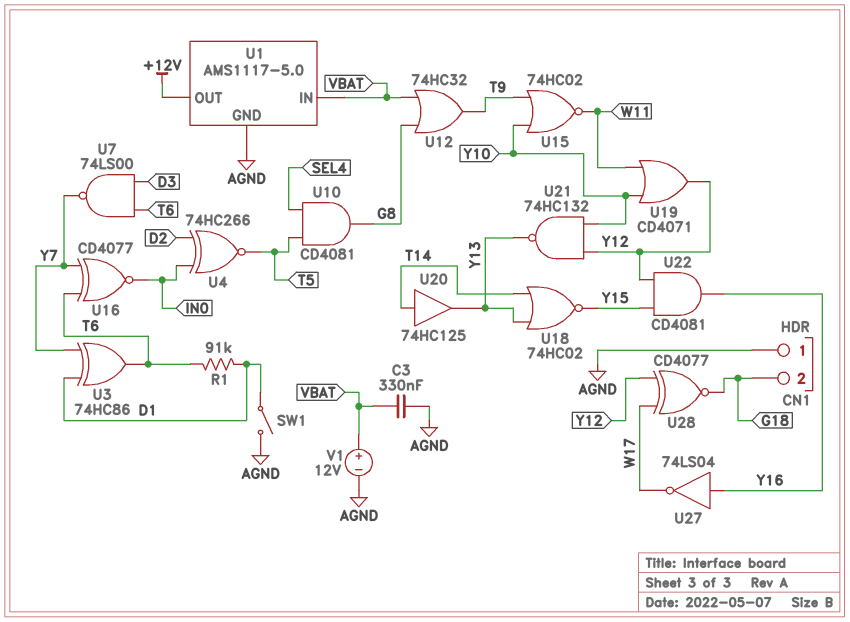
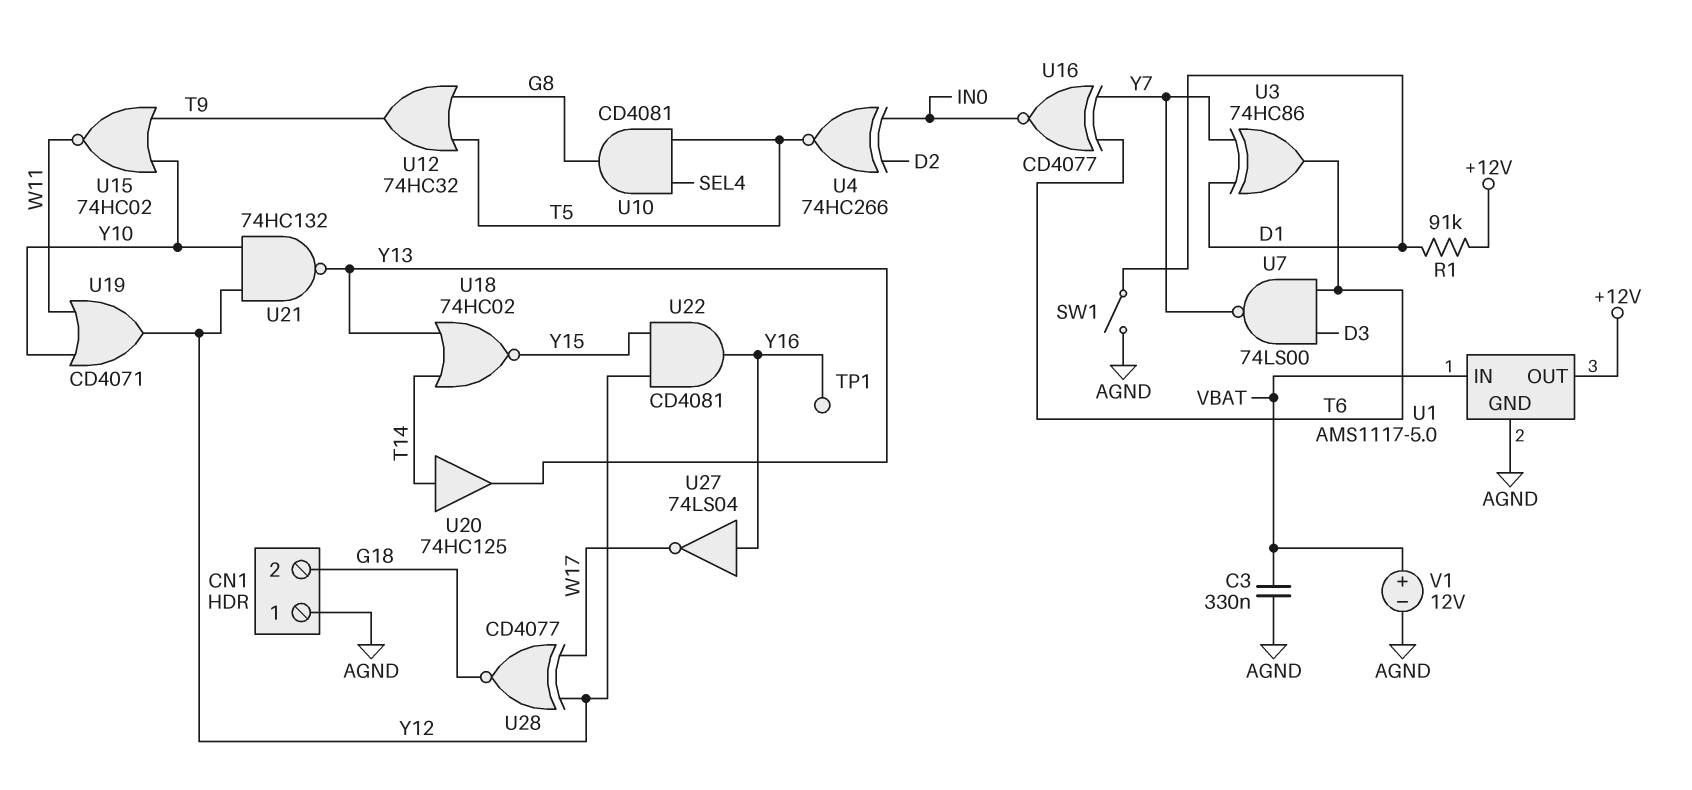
R1: 91k (D1, T6) -> 91k (+12V, D1)
TP1: none -> test point (Y16)
U12: OR 74HC32 (in G8, in VBAT, out T9) -> OR 74HC32 (in G8, in T5, out T9)

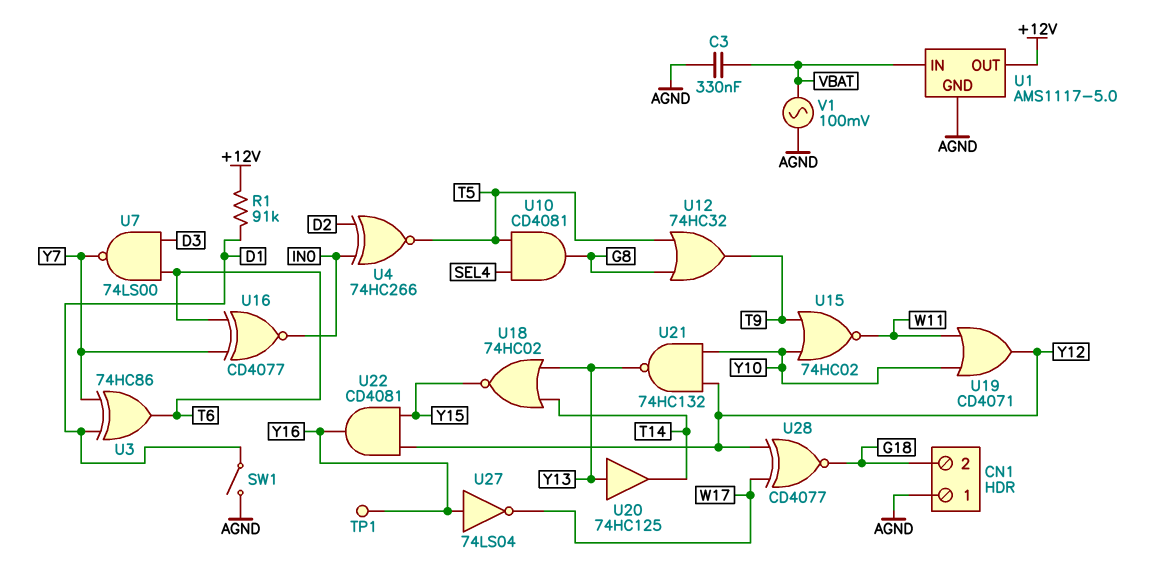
U20: buffer 74HC125 (in T14, out Y13) -> buffer 74HC125 (in Y13, out T14)
V1: 12V (plus VBAT, minus AGND) -> AC 100mV (AGND, VBAT)

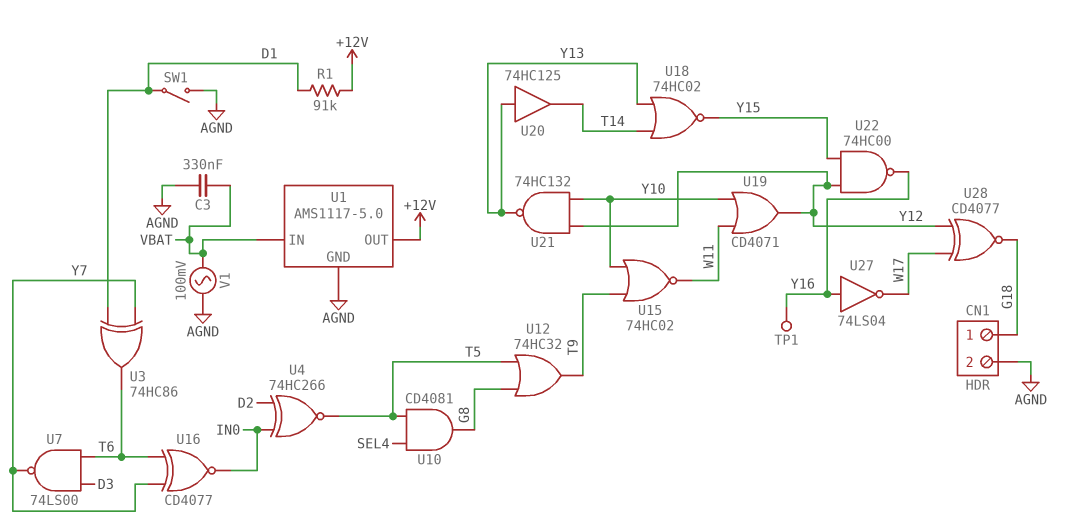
CN1 pin 1: AGND -> G18
CN1 pin 2: G18 -> AGND
U22: AND CD4081 (in Y12, in Y15, out Y16) -> NAND 74HC00 (in Y12, in Y15, out Y16)

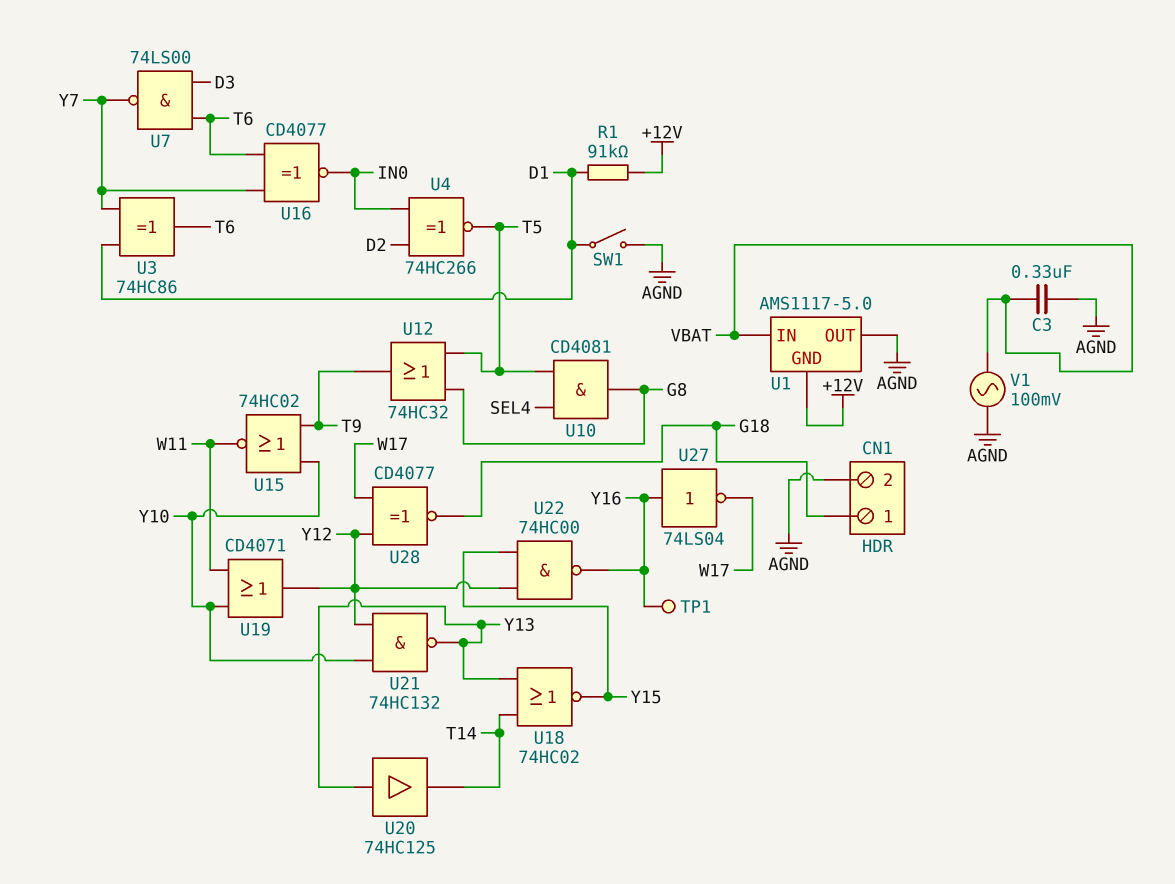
U1 pin GND: AGND -> +12V
U1 pin OUT: +12V -> AGND

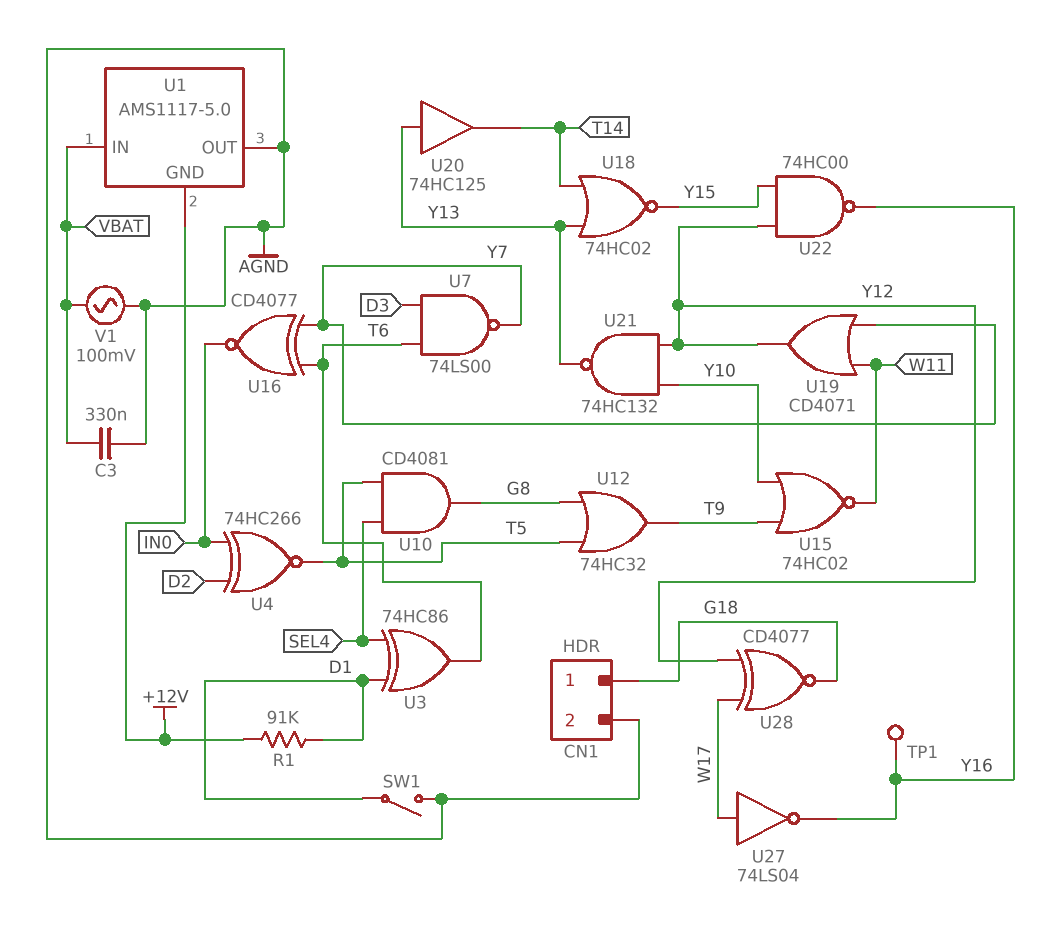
U3: XOR 74HC86 (in D1, in Y7, out T6) -> XOR 74HC86 (in D1, in SEL4, out T6)
U19: OR CD4071 (in W11, in Y10, out Y12) -> OR CD4071 (in W11, in Y7, out Y12)
U27: NOT 74LS04 (in Y16, out W17) -> NOT 74LS04 (in W17, out Y16)

